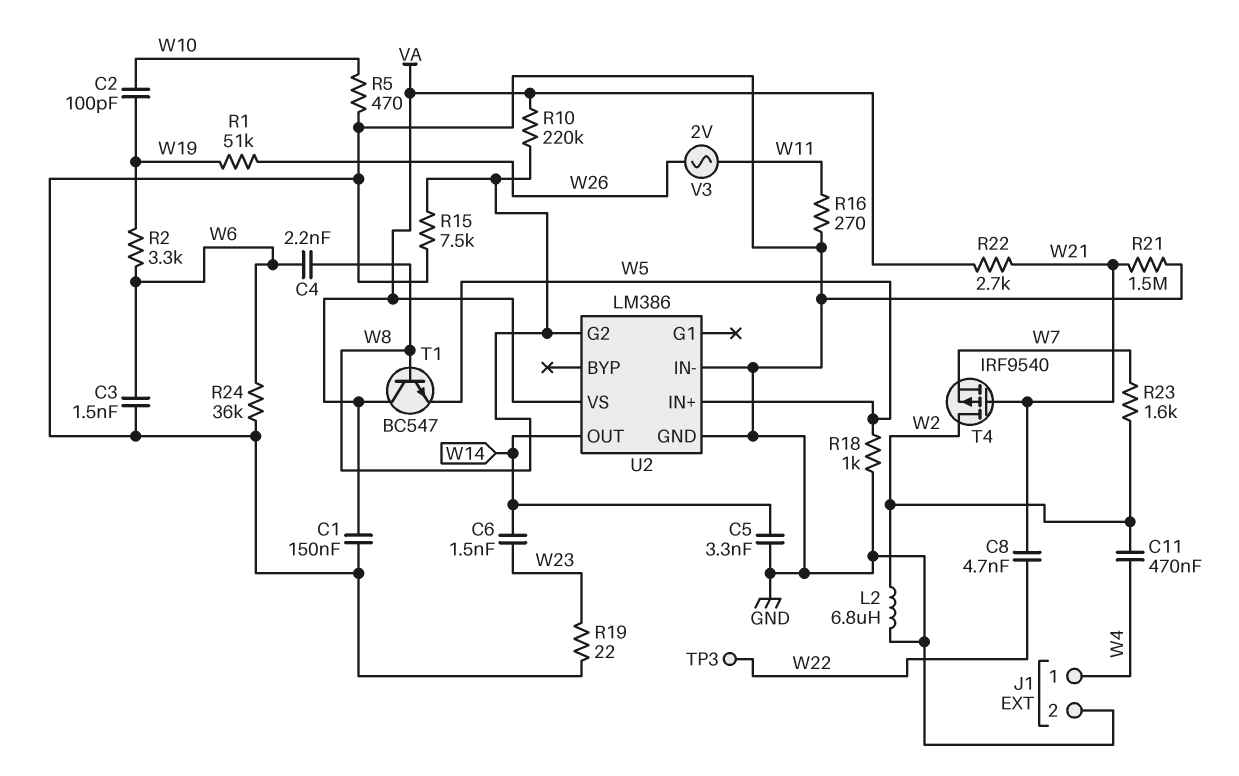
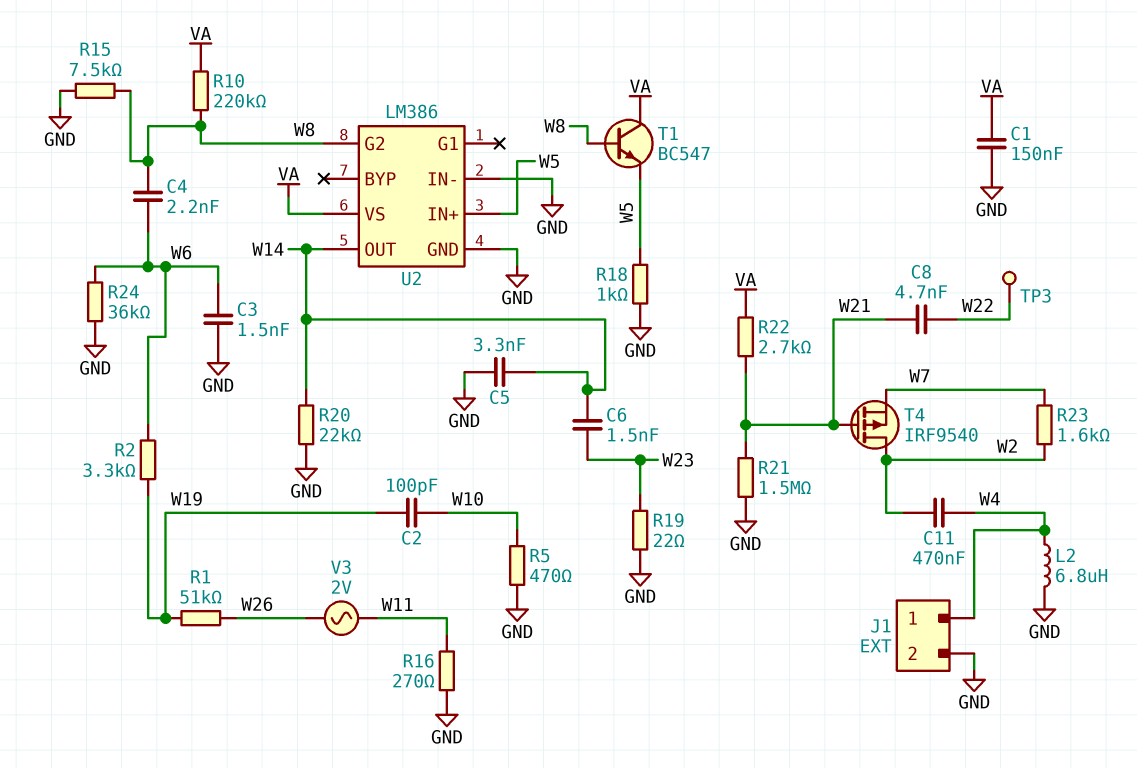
L2: 6.8uH (GND, W2) -> 6.8uH (GND, W4)
R20: none -> 22k (GND, W14)

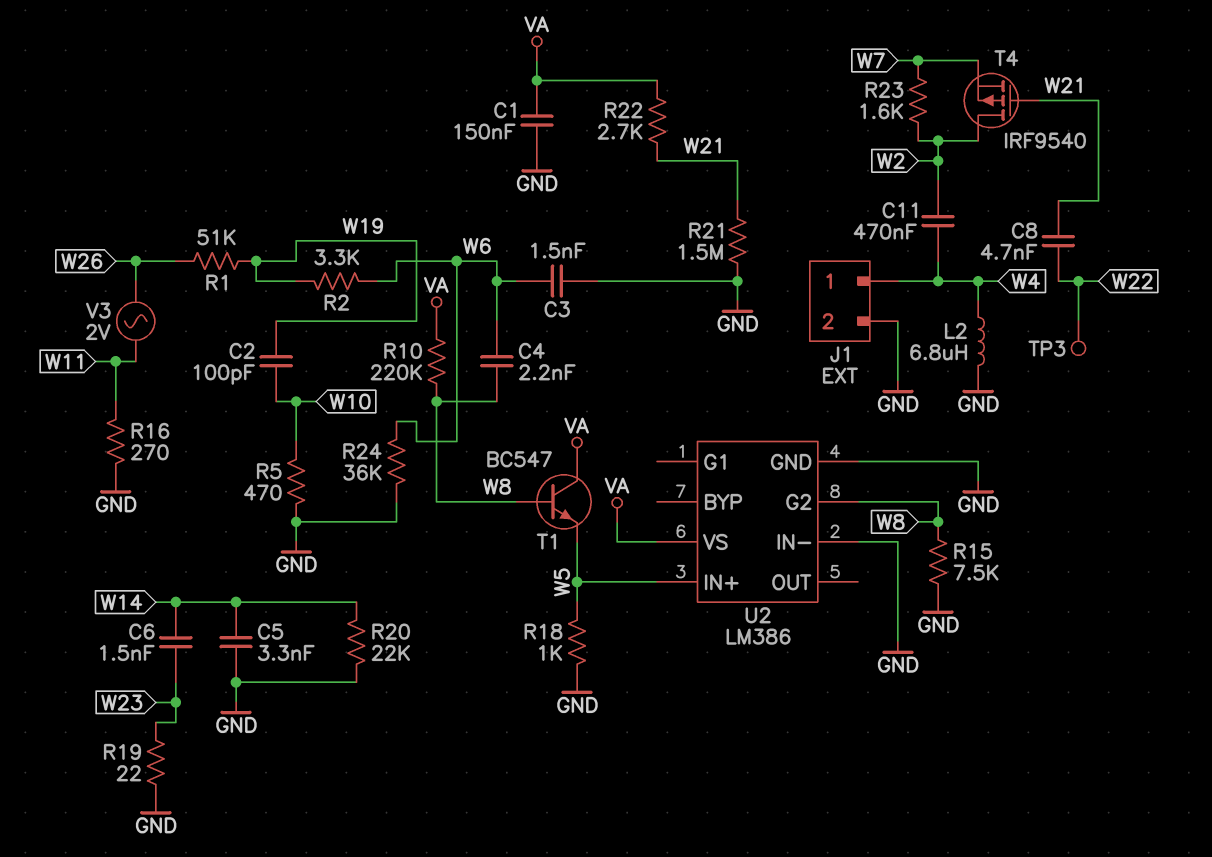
U2 pin OUT: W14 -> none

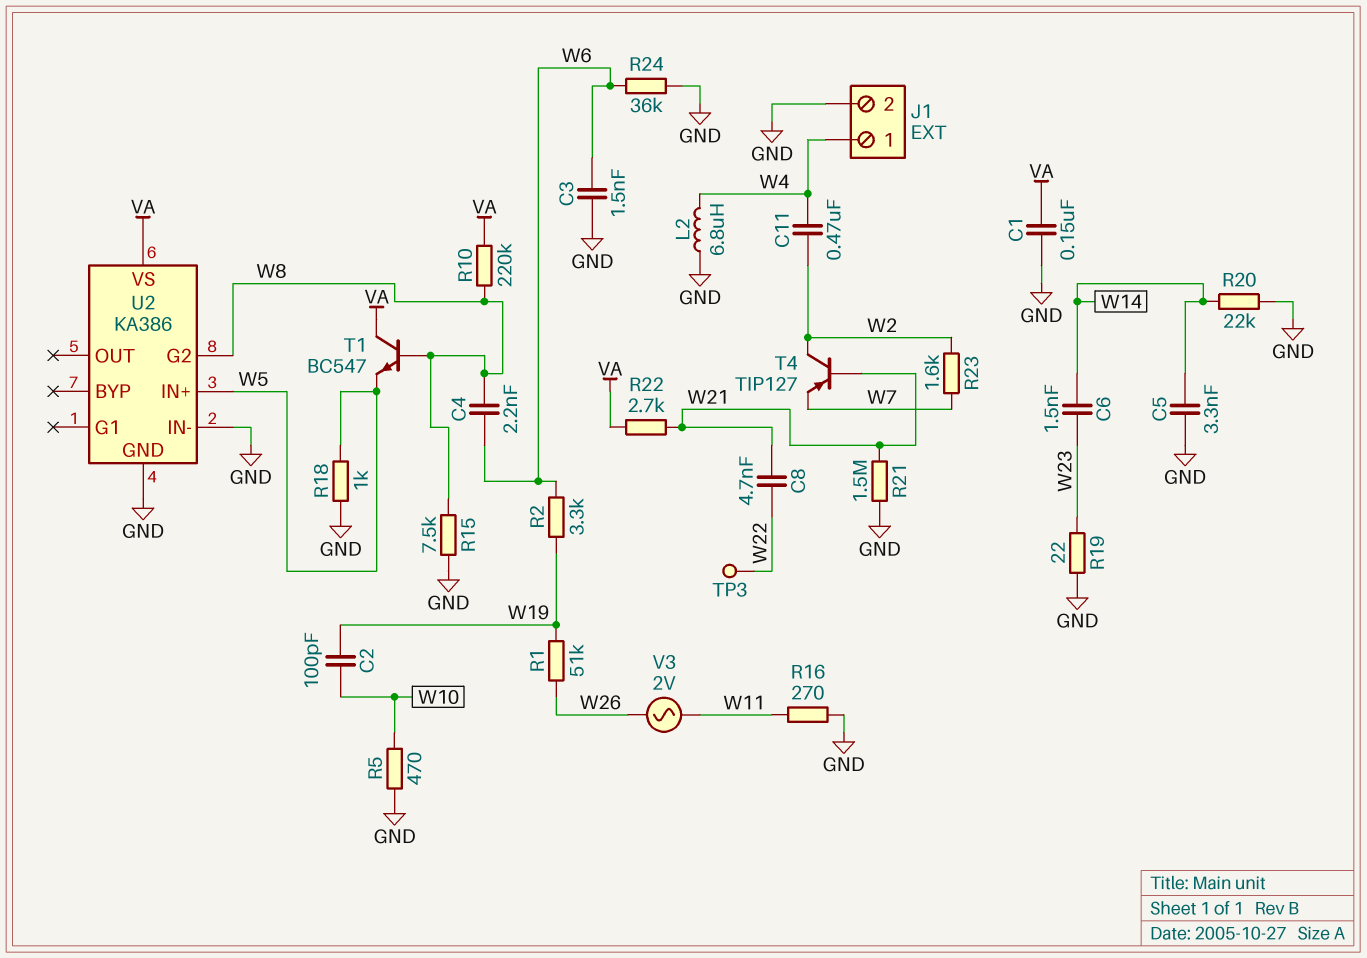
T4: PMOS IRF9540 (G W21, D W2, S W7) -> PNP TIP127 (B W21, C W2, E W7)
U2: LM386 -> KA386

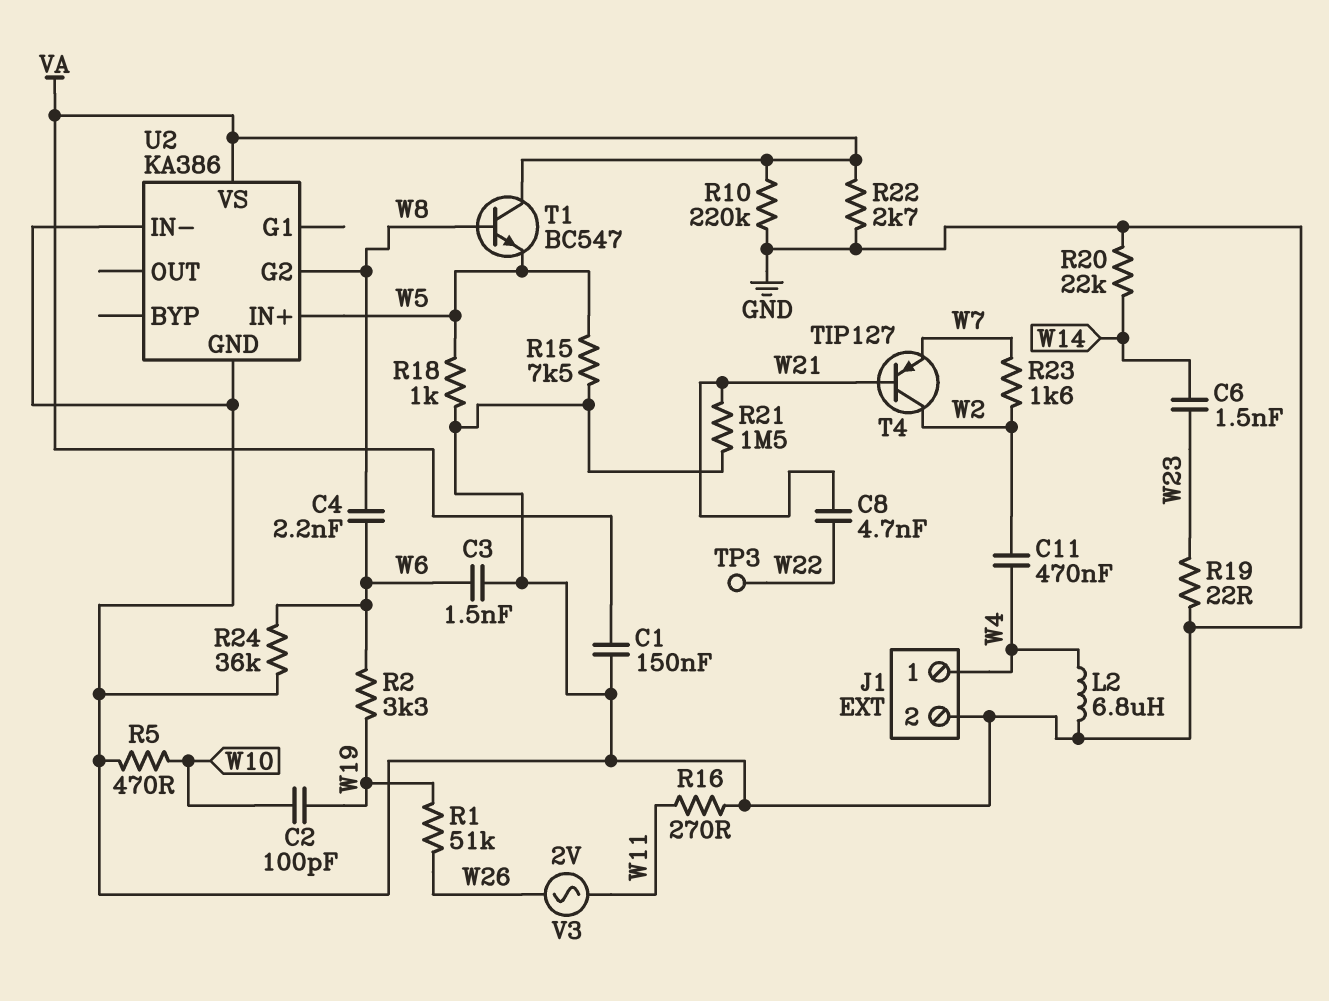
C5: 3.3nF (GND, W14) -> none
R10: 220k (VA, W8) -> 220k (GND, VA)
R15: 7.5k (GND, W8) -> 7.5k (GND, W5)
R22: 2.7k (VA, W21) -> 2.7k (GND, VA)

